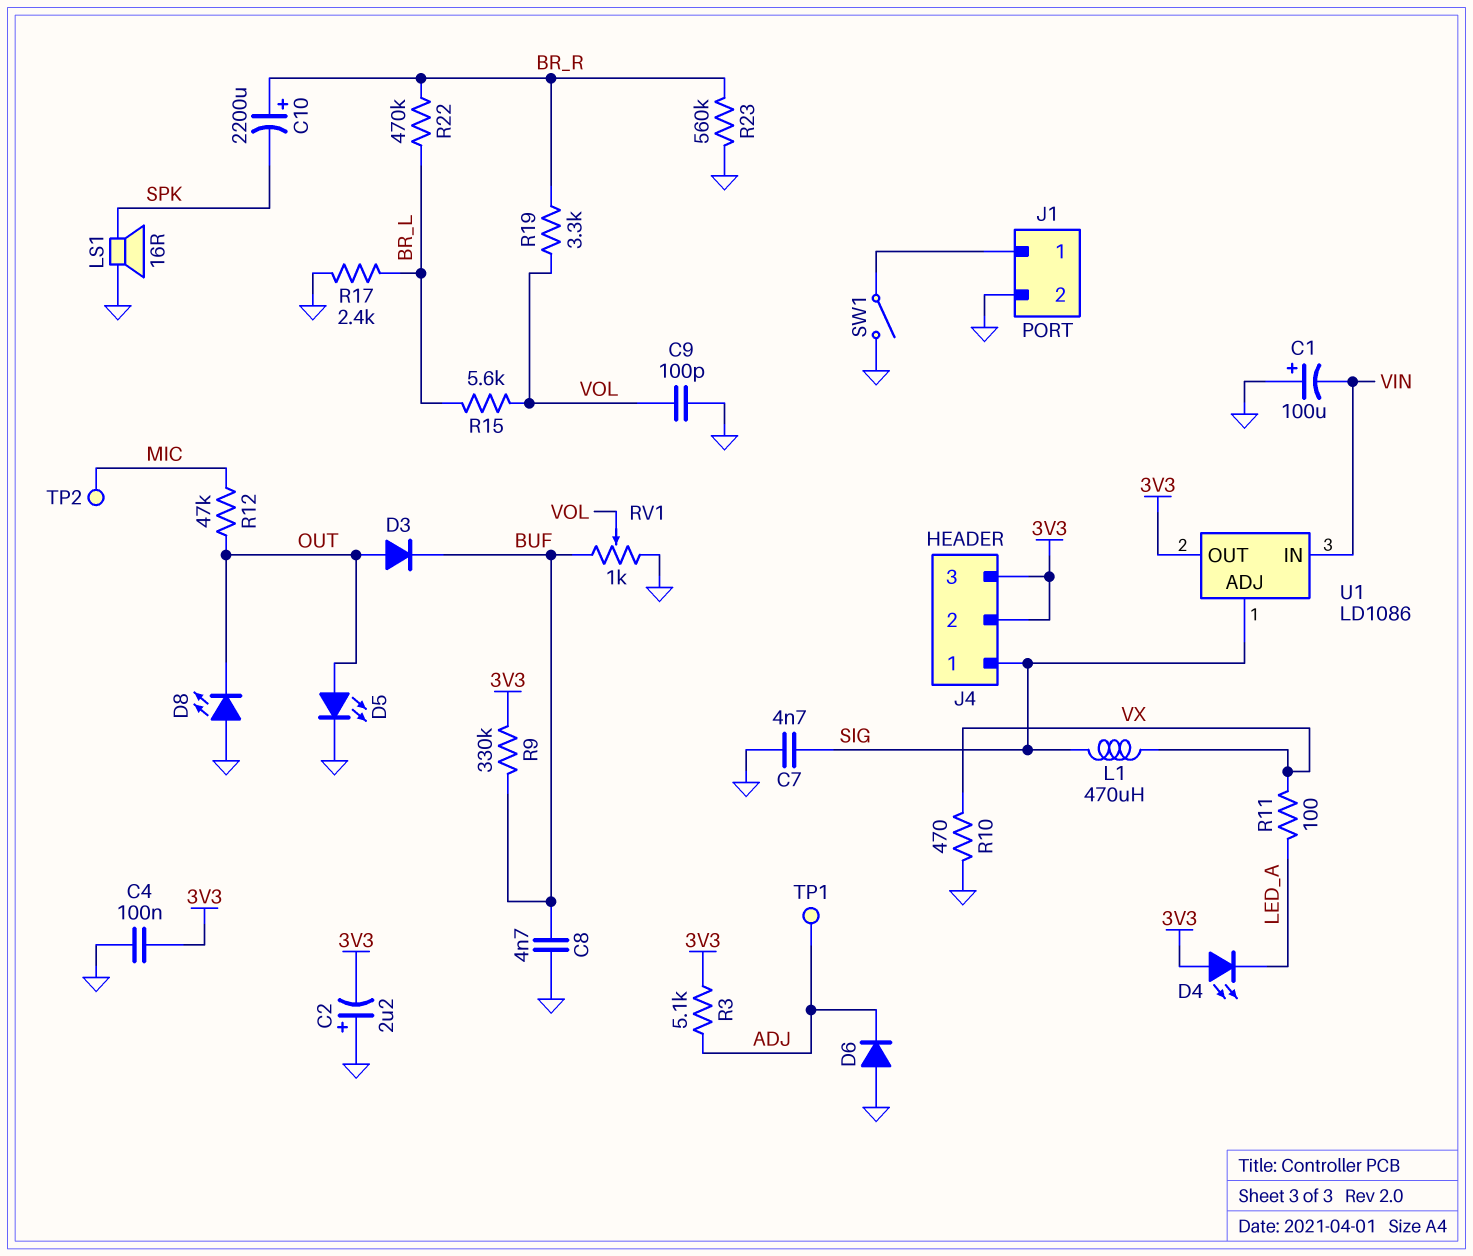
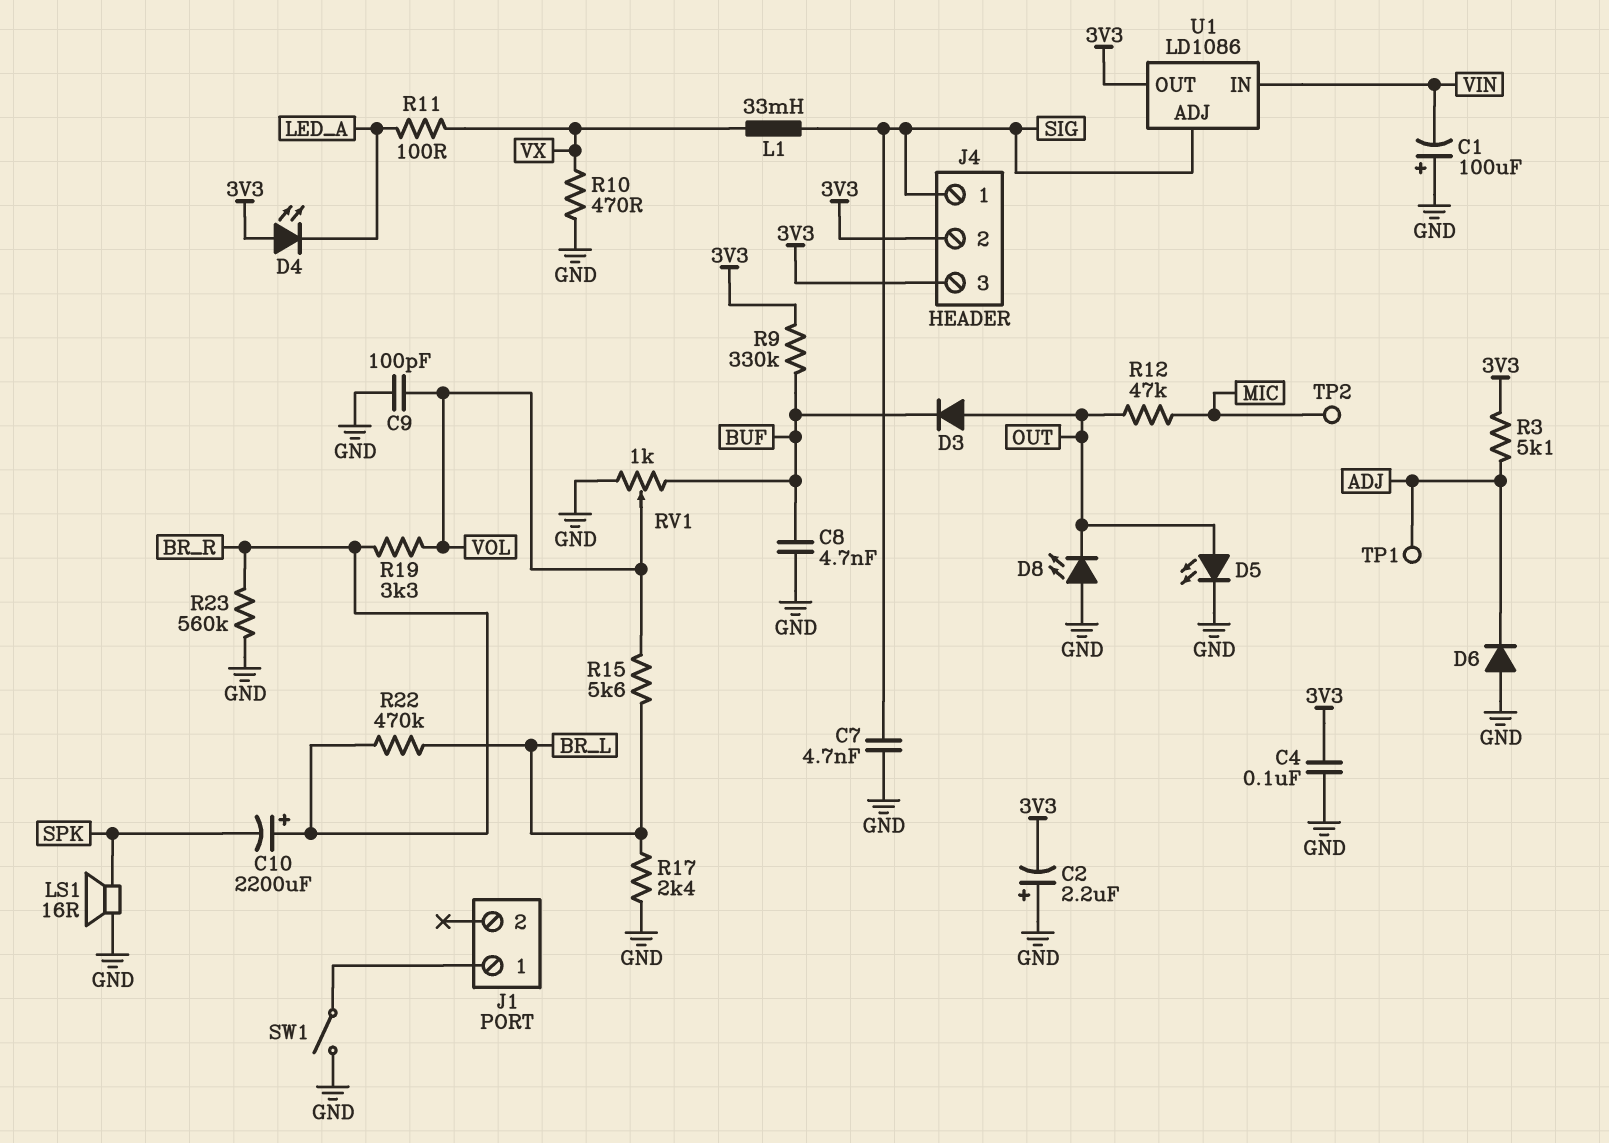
J1 pin 2: GND -> none
L1: 470uH (SIG, VX) -> 33mH (SIG, VX)

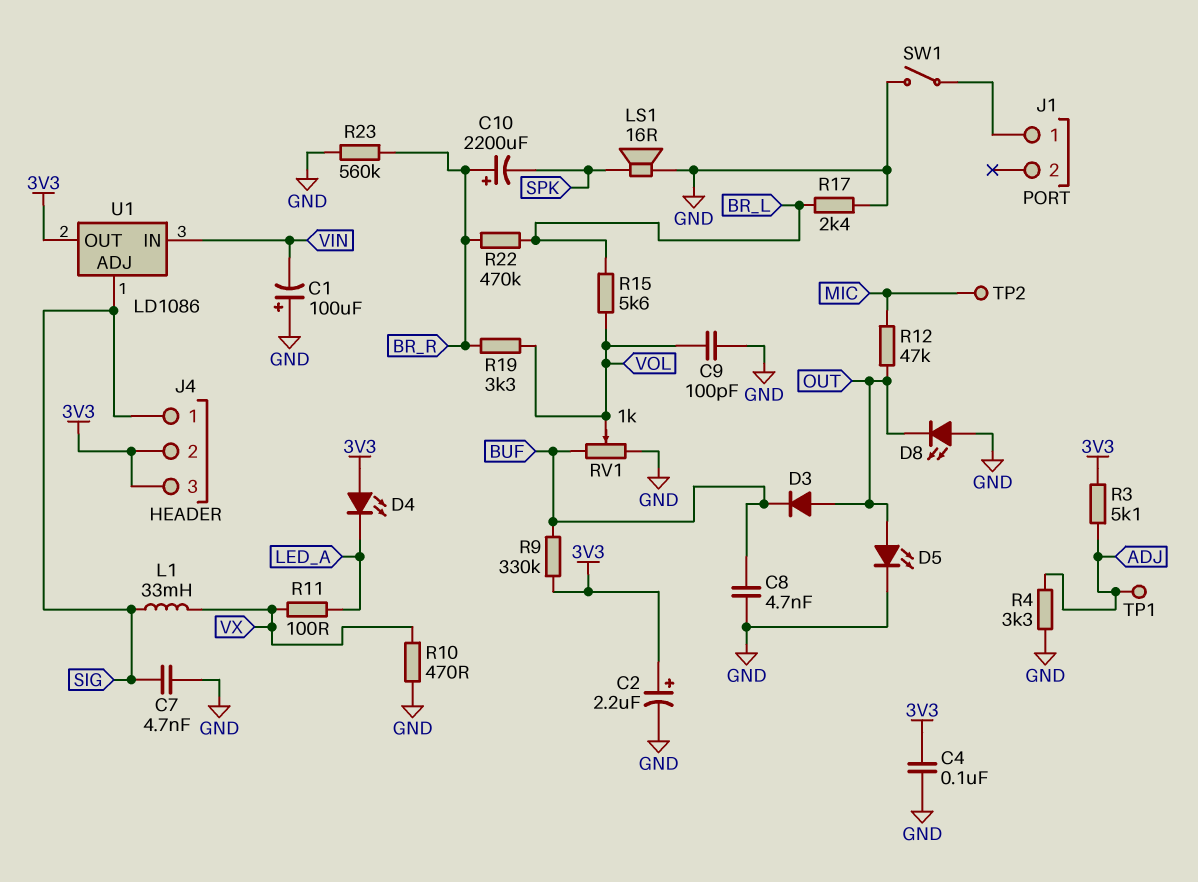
C2: 2.2uF (plus GND, minus 3V3) -> 2.2uF (plus 3V3, minus GND)
D6: diode (A GND, K ADJ) -> none
R4: none -> 3.3k (ADJ, GND)

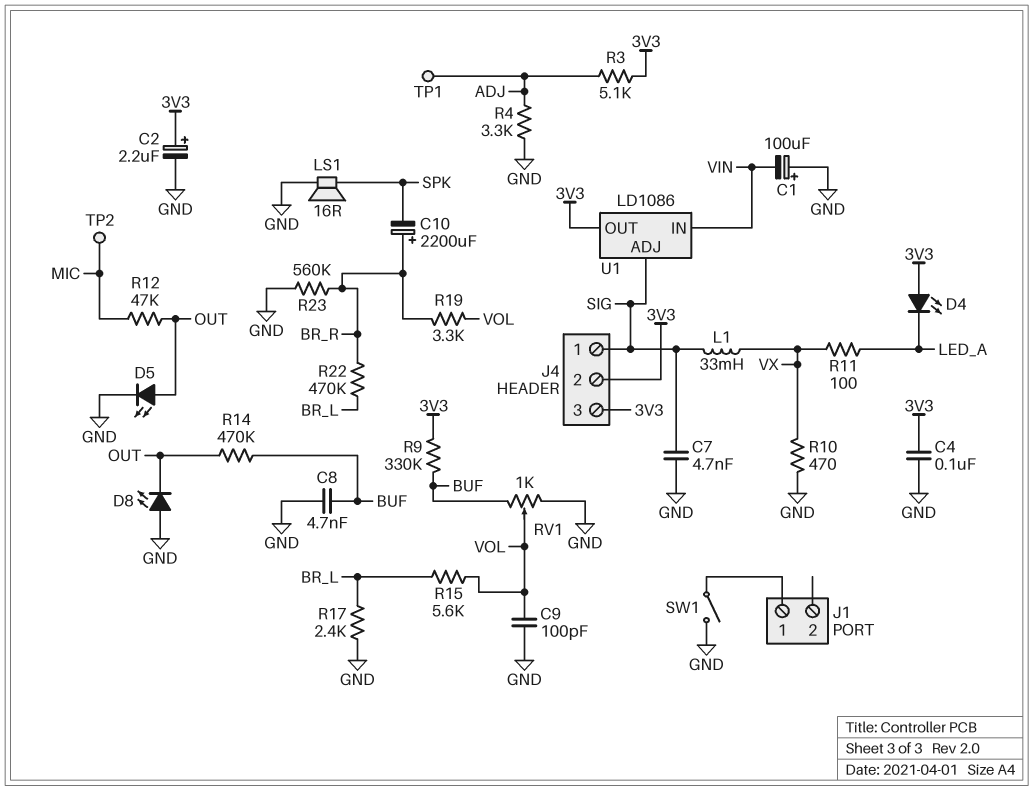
D3: diode (A OUT, K BUF) -> none
R14: none -> 470k (BUF, OUT)

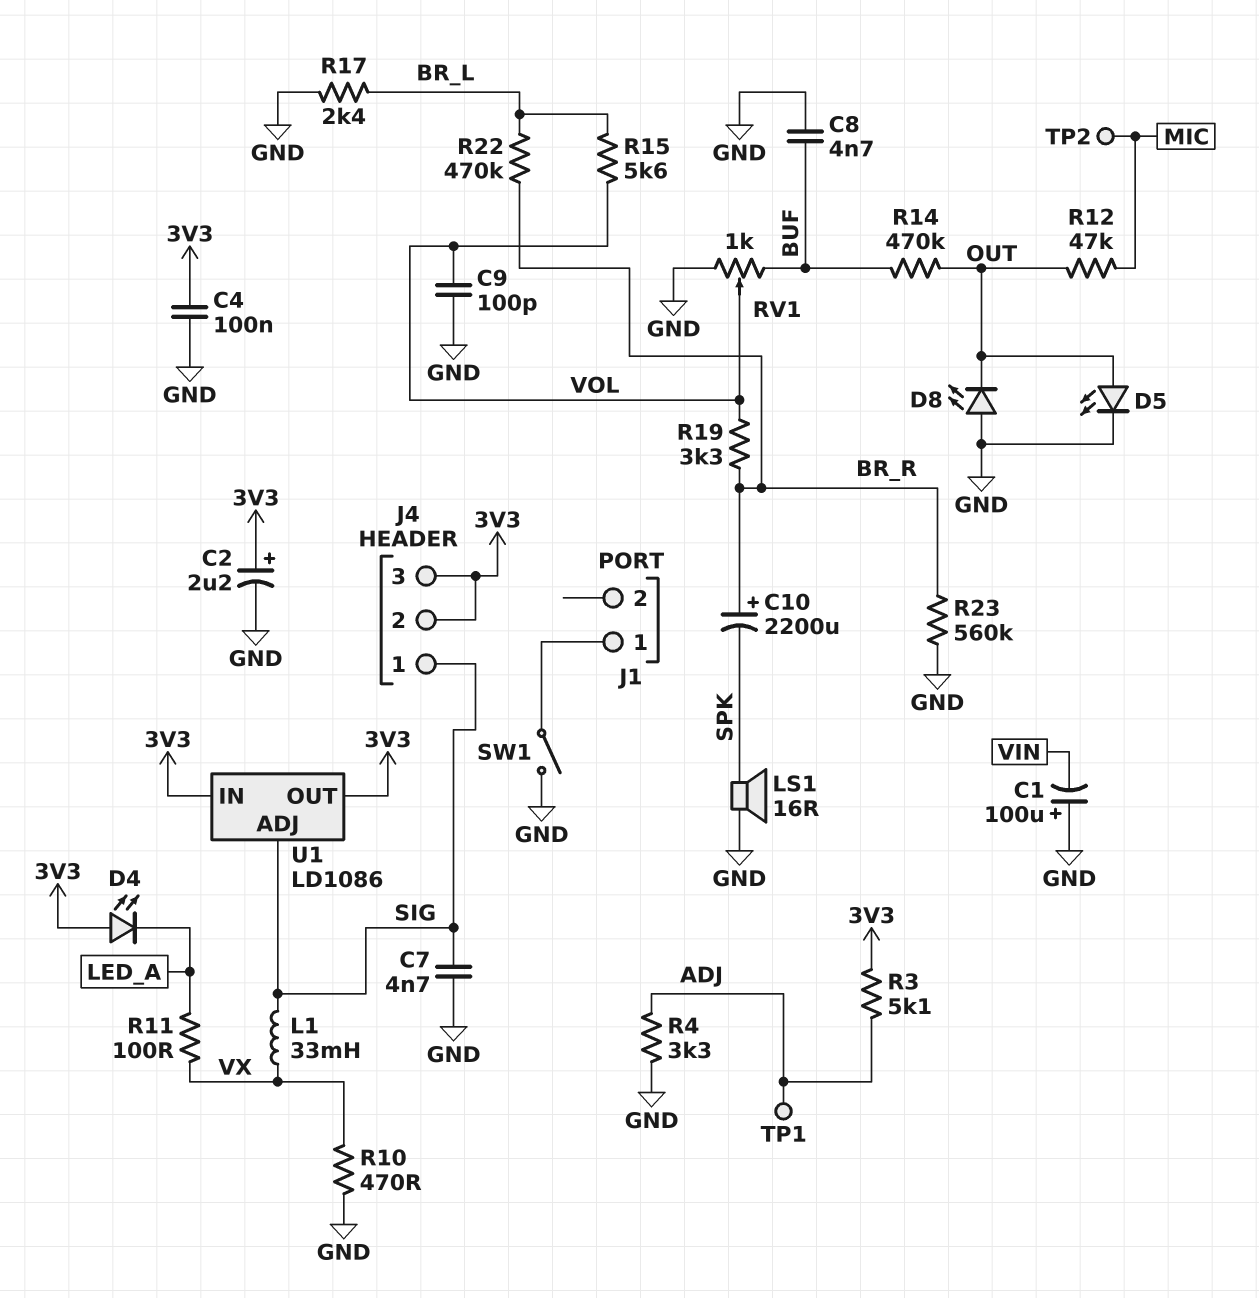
R9: 330k (3V3, BUF) -> none
U1 pin IN: VIN -> 3V3

